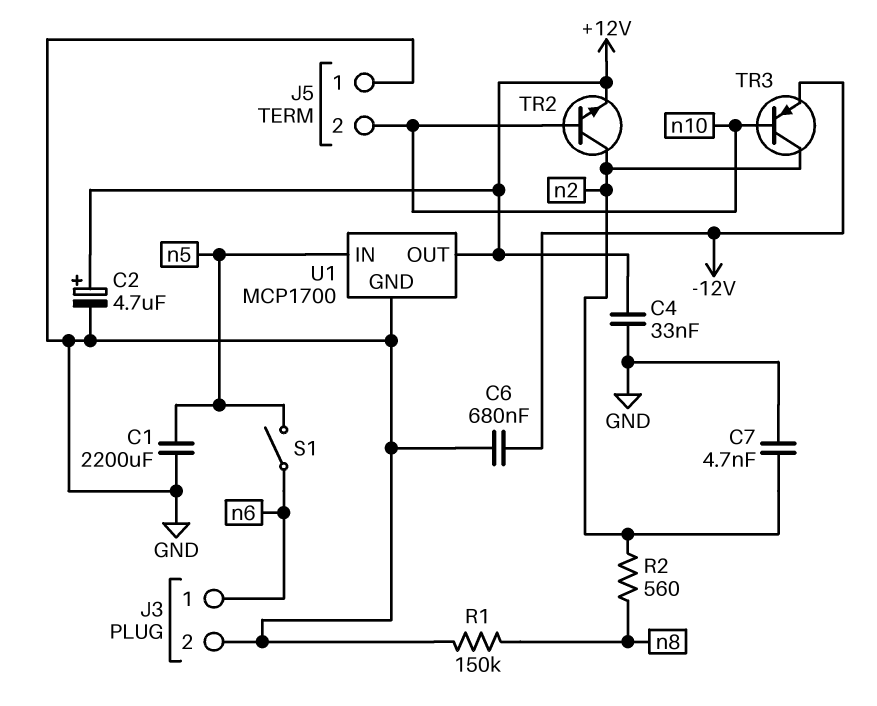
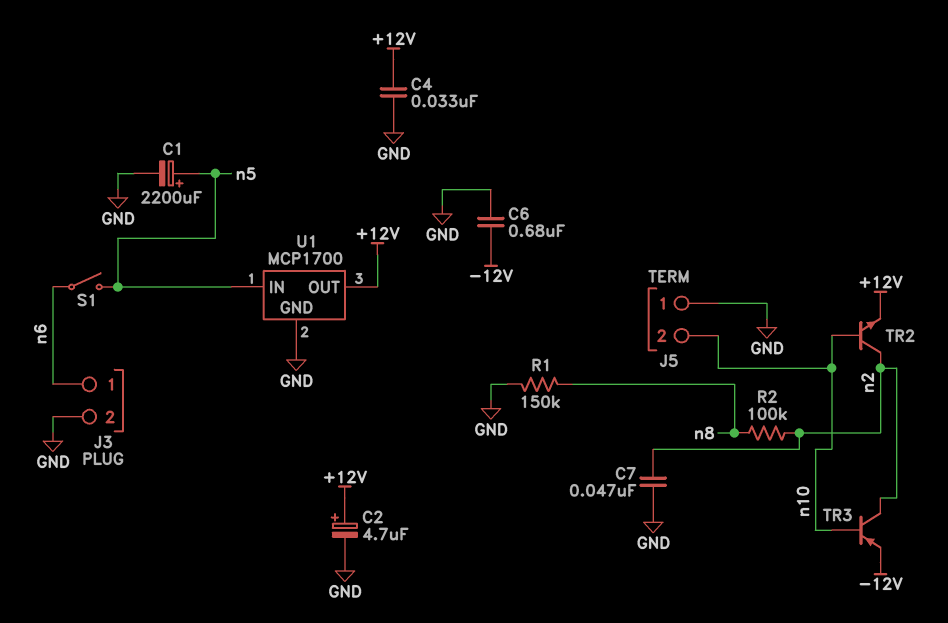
C1: 2200uF (GND, n5) -> 2200uF (plus n5, minus GND)
C7: 4.7nF (GND, n2) -> 47nF (GND, n2)
R2: 560 (n2, n8) -> 100k (n2, n8)

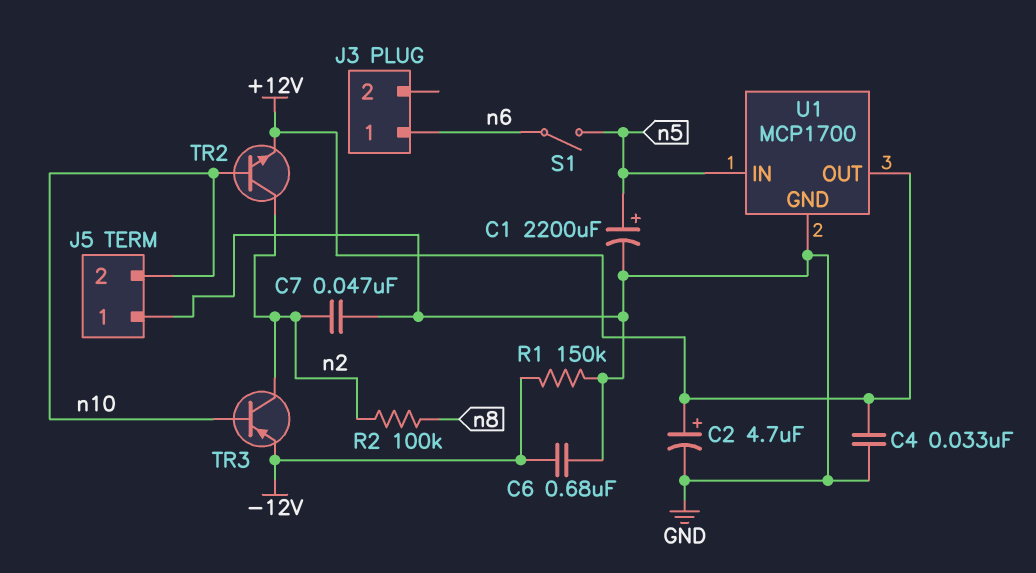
J3 pin 2: GND -> none
R1: 150k (GND, n8) -> 150k (-12V, GND)

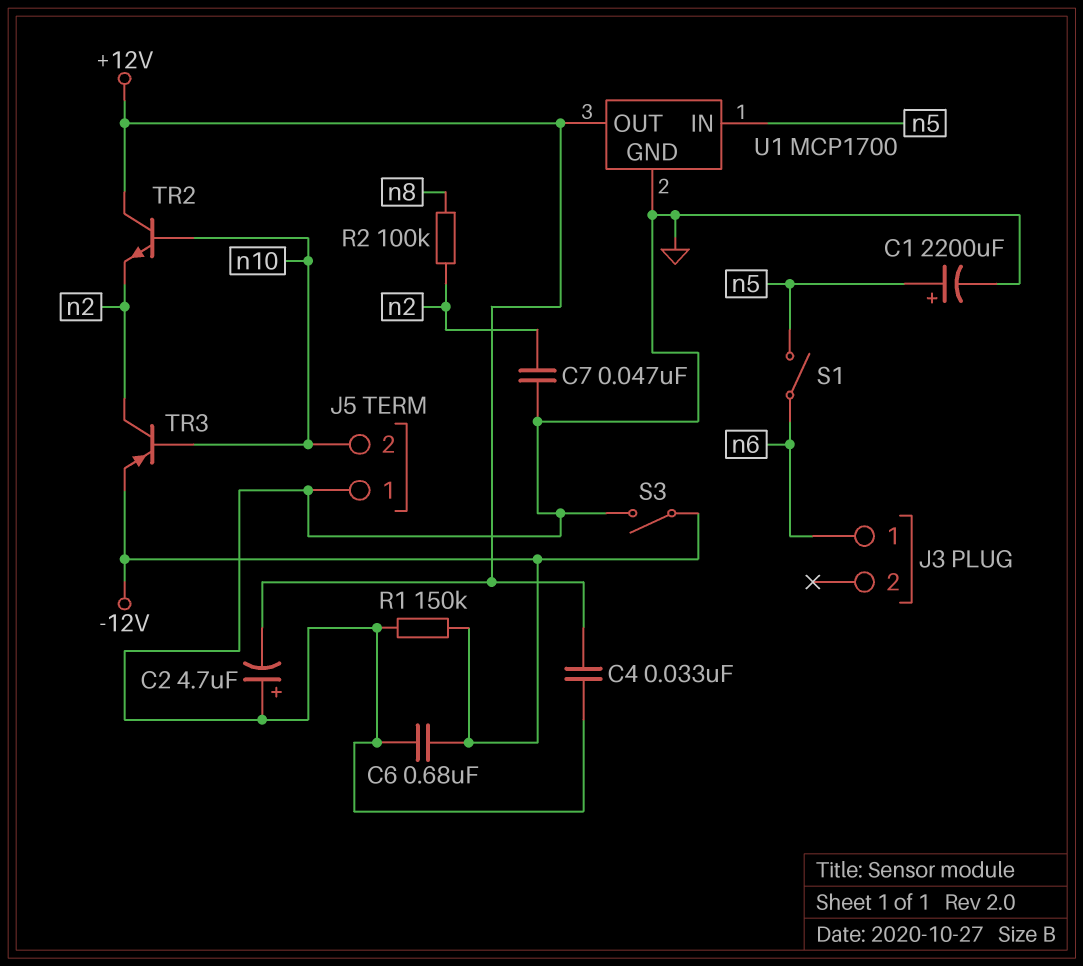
C2: 4.7uF (plus +12V, minus GND) -> 4.7uF (plus GND, minus +12V)
S3: none -> switch (-12V, GND)
TR2: NPN (B n10, C n2, E +12V) -> NPN (B n10, C +12V, E n2)

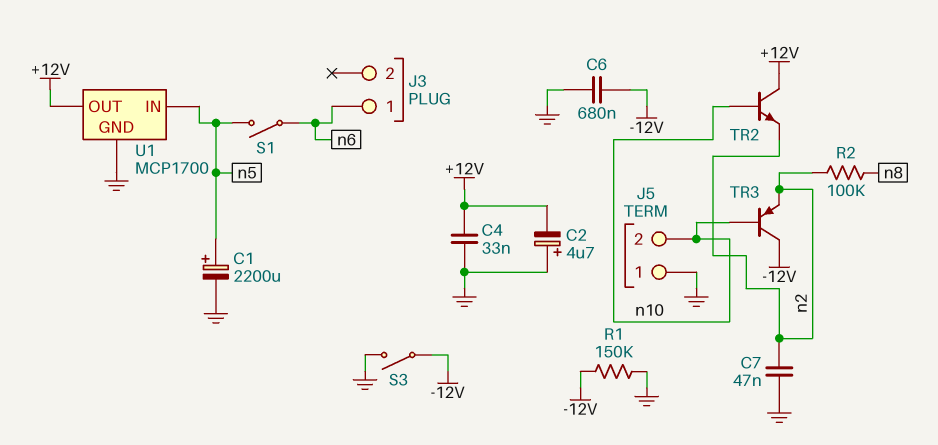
TR3: PNP (B n10, C n2, E -12V) -> PNP (B n10, C -12V, E n2)

